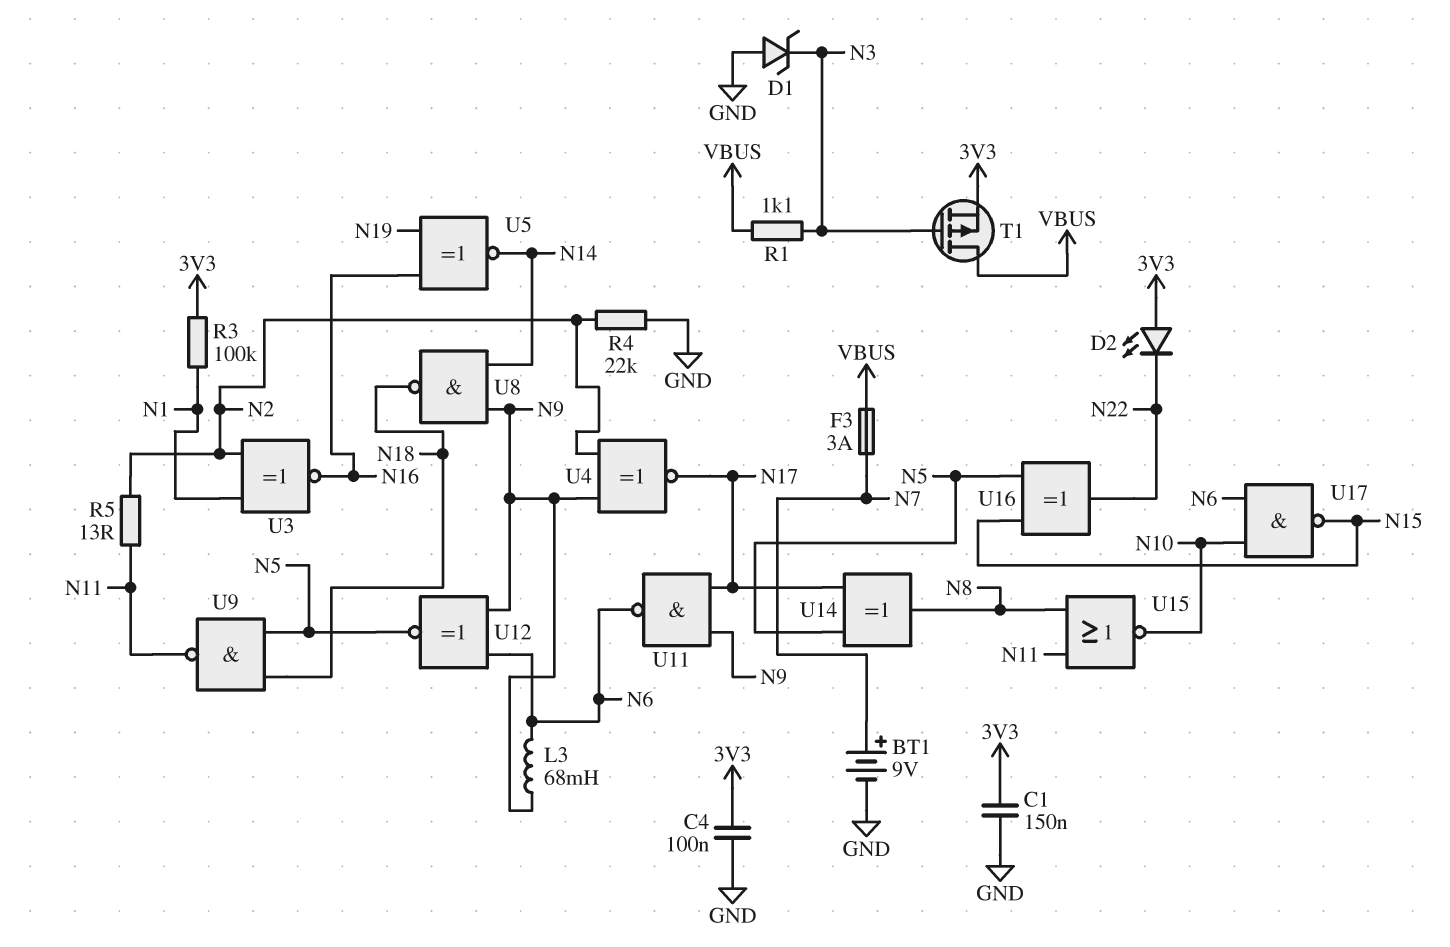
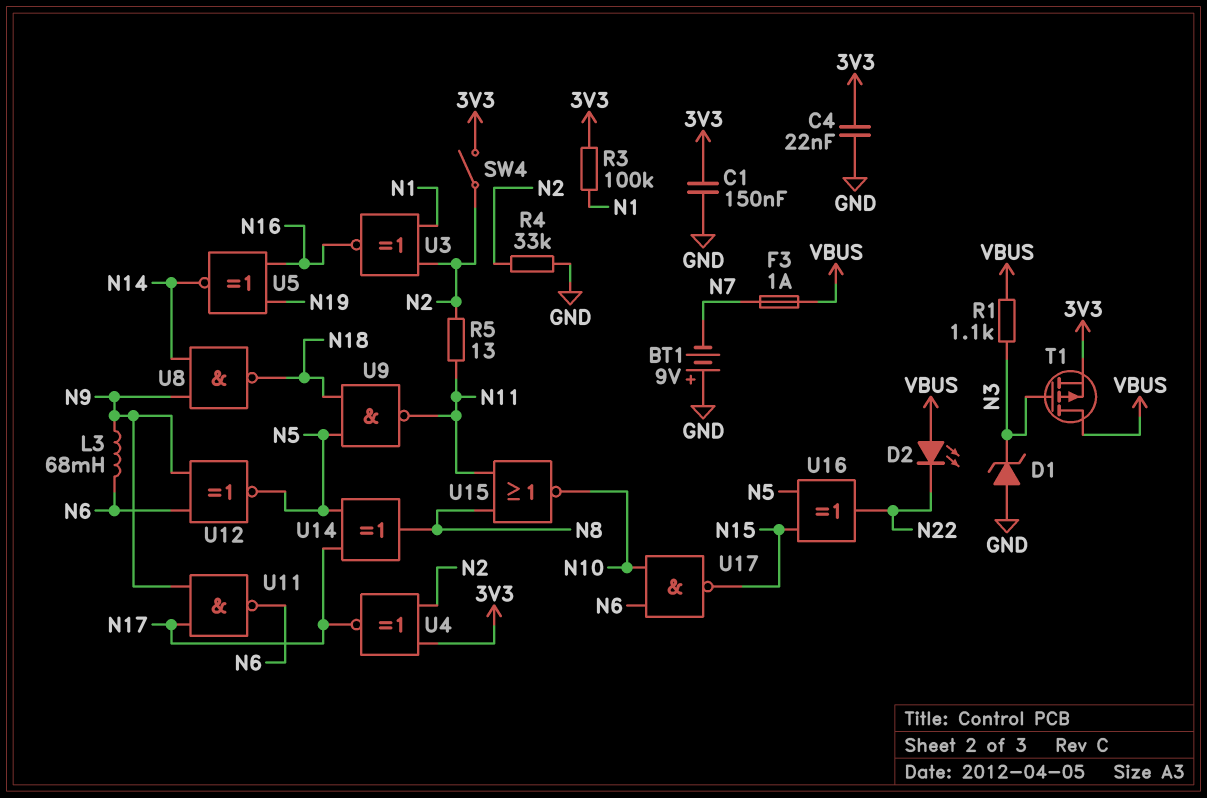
BT1: 9V (plus N7, minus GND) -> 9V (plus GND, minus N7)
C4: 100nF (3V3, GND) -> 22nF (3V3, GND)
D2: LED (A 3V3, K N22) -> LED (A VBUS, K N22)
F3: 3A (N7, VBUS) -> 1A (N7, VBUS)
R4: 22k (GND, N2) -> 33k (GND, N2)
SW4: none -> switch (3V3, N2)
U4: XNOR (in N2, in N9, out N17) -> XNOR (in 3V3, in N2, out N17)

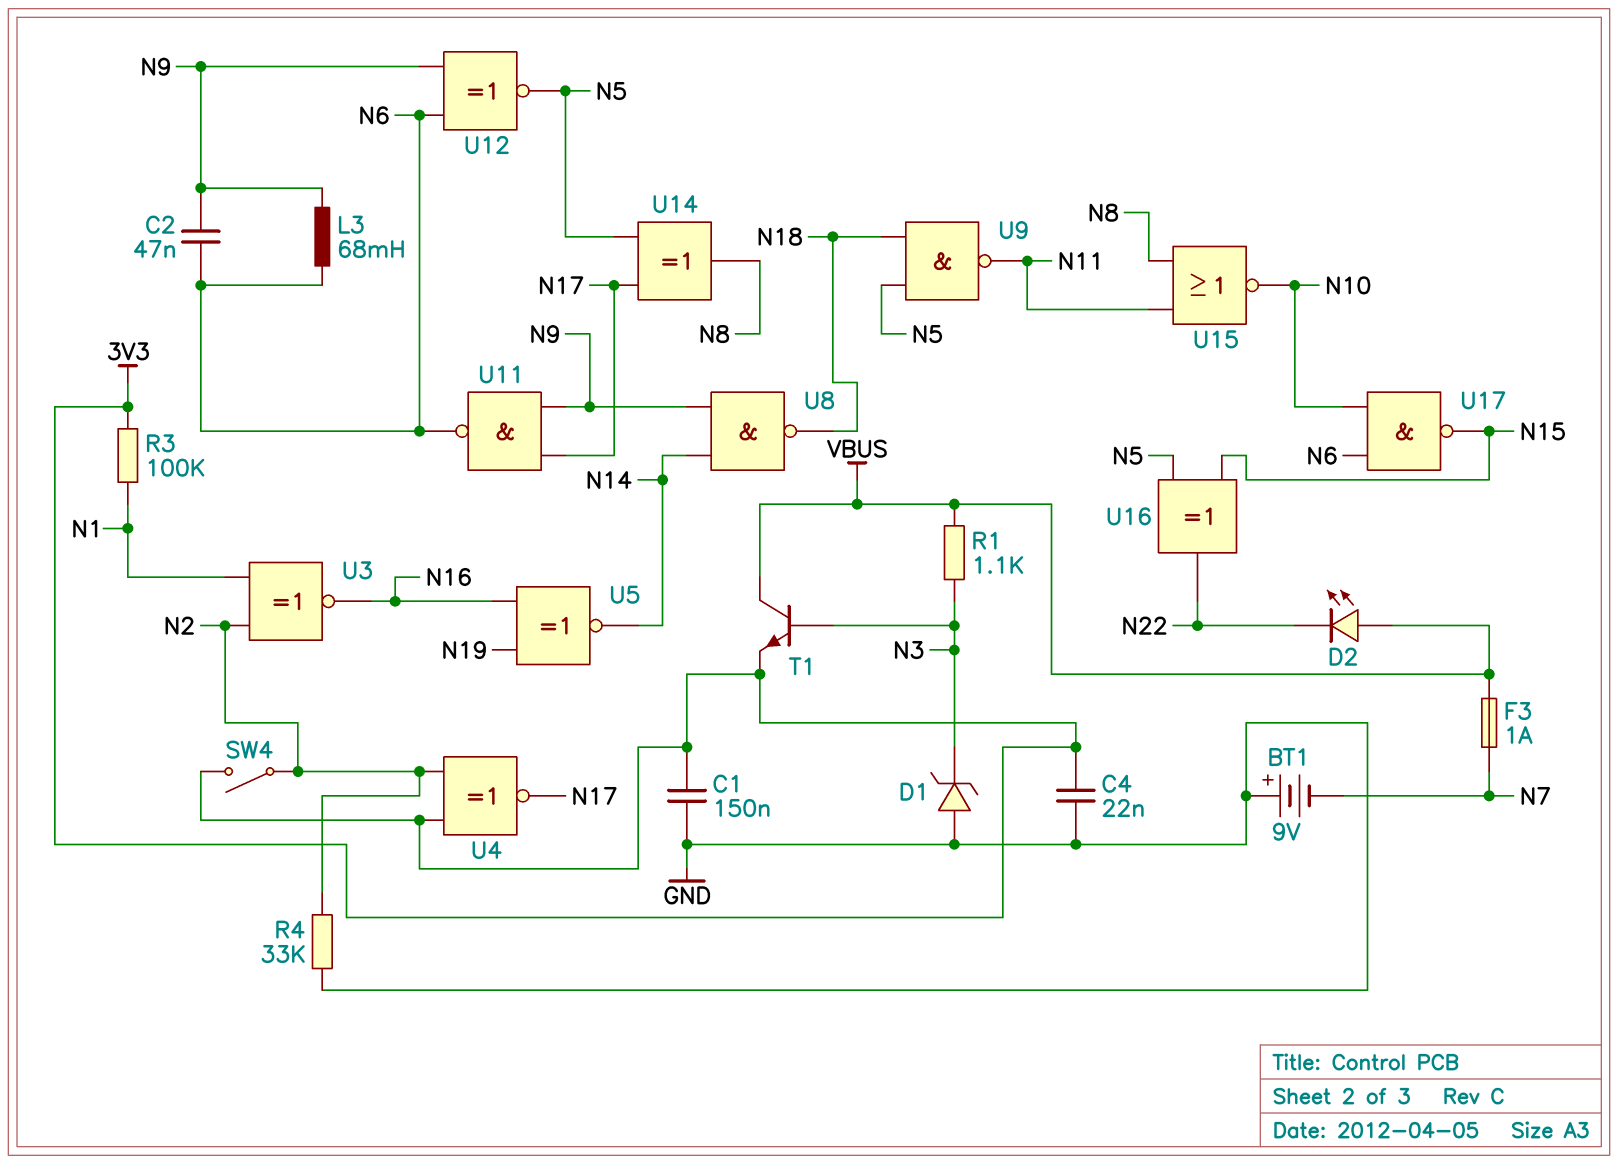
C2: none -> 47nF (N6, N9)
R5: 13 (N2, N11) -> none
T1: PMOS (G N3, D VBUS, S 3V3) -> NPN (B N3, C VBUS, E 3V3)

